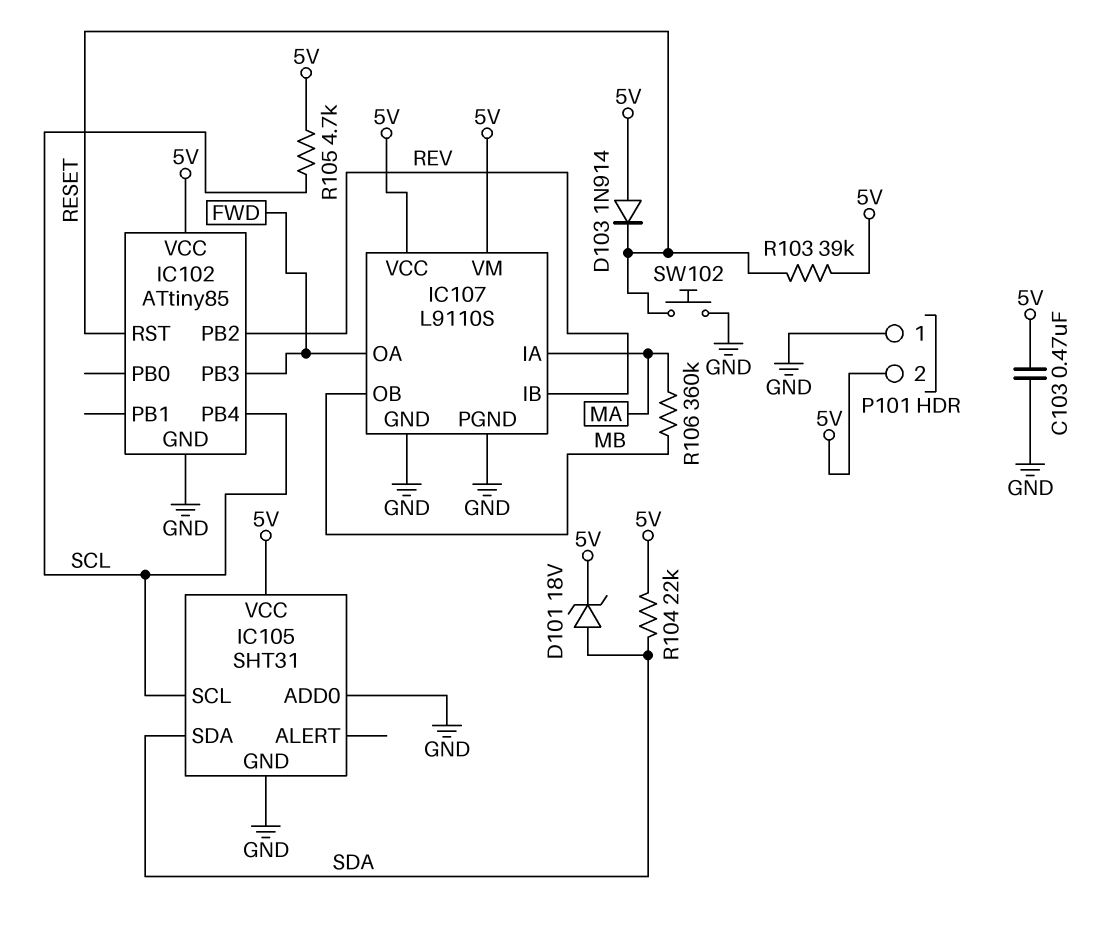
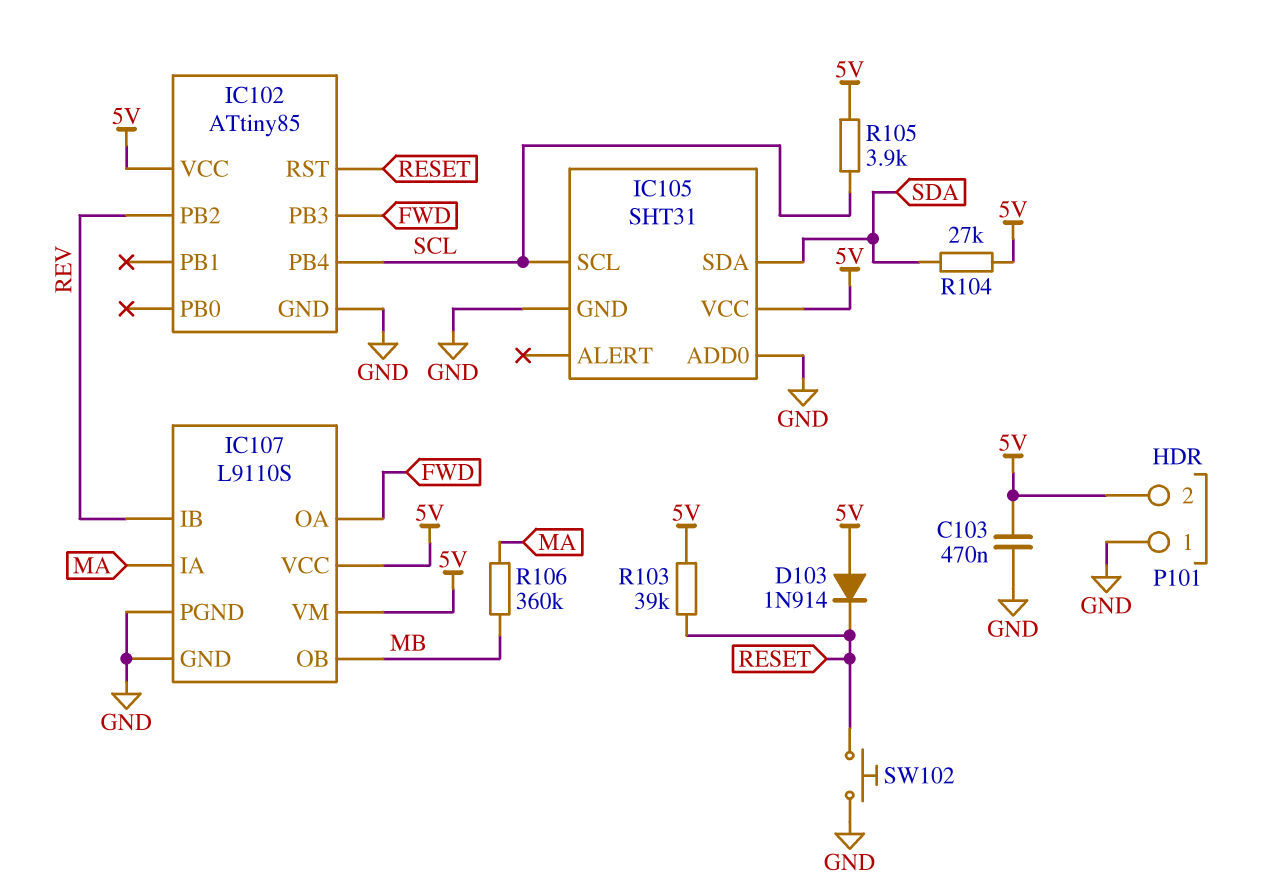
D101: zener 18V (A SDA, K 5V) -> none
R104: 22k (5V, SDA) -> 27k (5V, SDA)
R105: 4.7k (5V, SCL) -> 3.9k (5V, SCL)

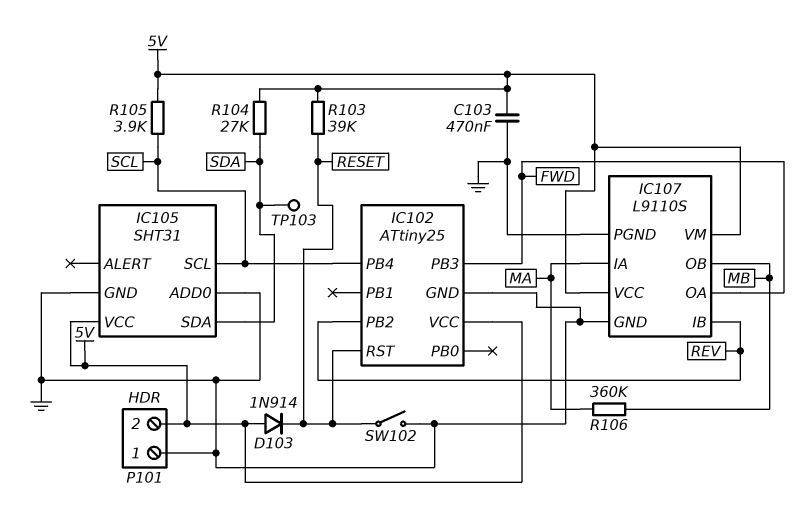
IC102: ATtiny85 -> ATtiny25
SW102: button (GND, RESET) -> switch (GND, RESET)
TP103: none -> test point (SDA)

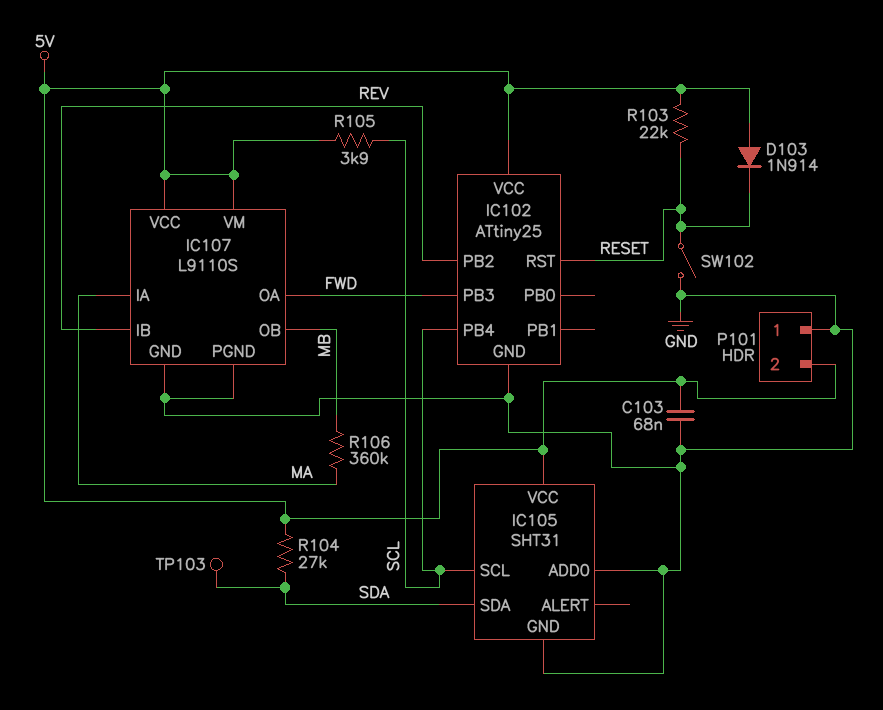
C103: 470nF (5V, GND) -> 68nF (5V, GND)
R103: 39k (5V, RESET) -> 22k (5V, RESET)

